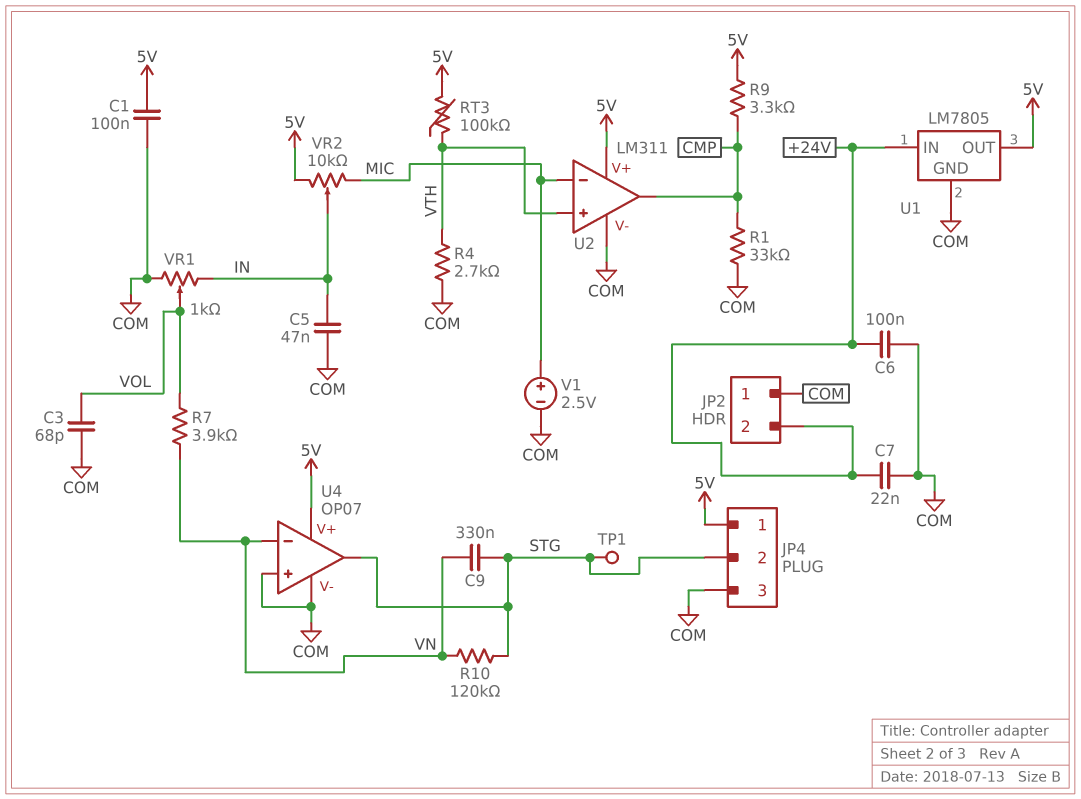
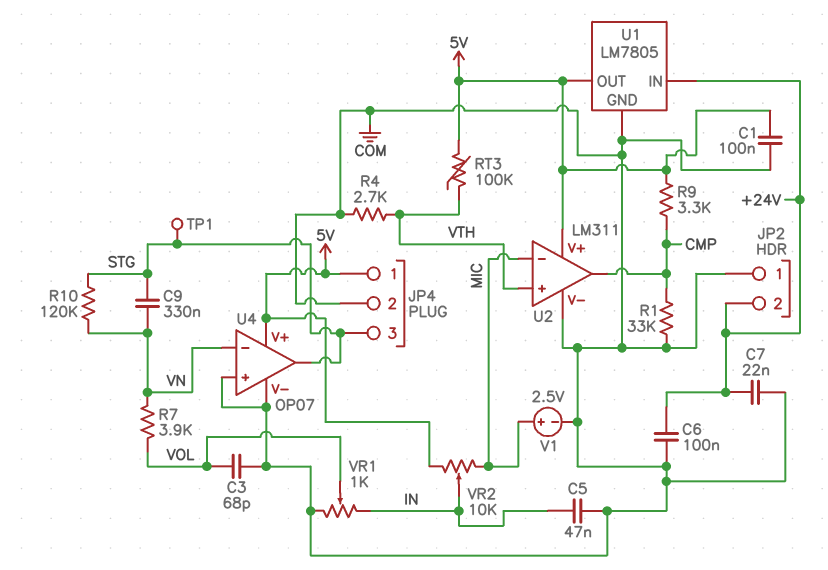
JP4 pin 2: STG -> COM
JP4 pin 3: COM -> STG

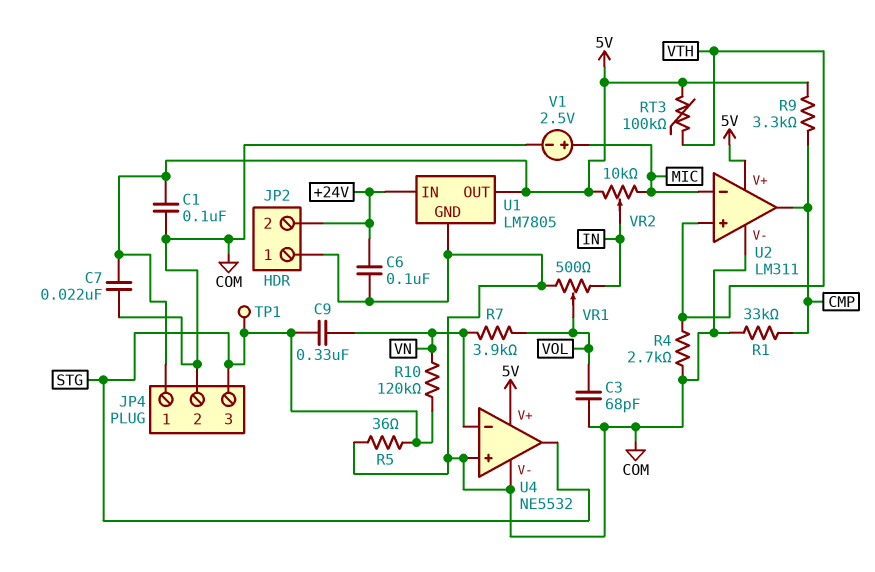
C5: 47nF (COM, IN) -> none
C7: 22nF (+24V, COM) -> 22nF (5V, COM)
R5: none -> 36 (COM, STG)
U4: OP07 -> NE5532
VR1: 1k (COM, IN, wiper VOL) -> 500 (COM, IN, wiper VOL)

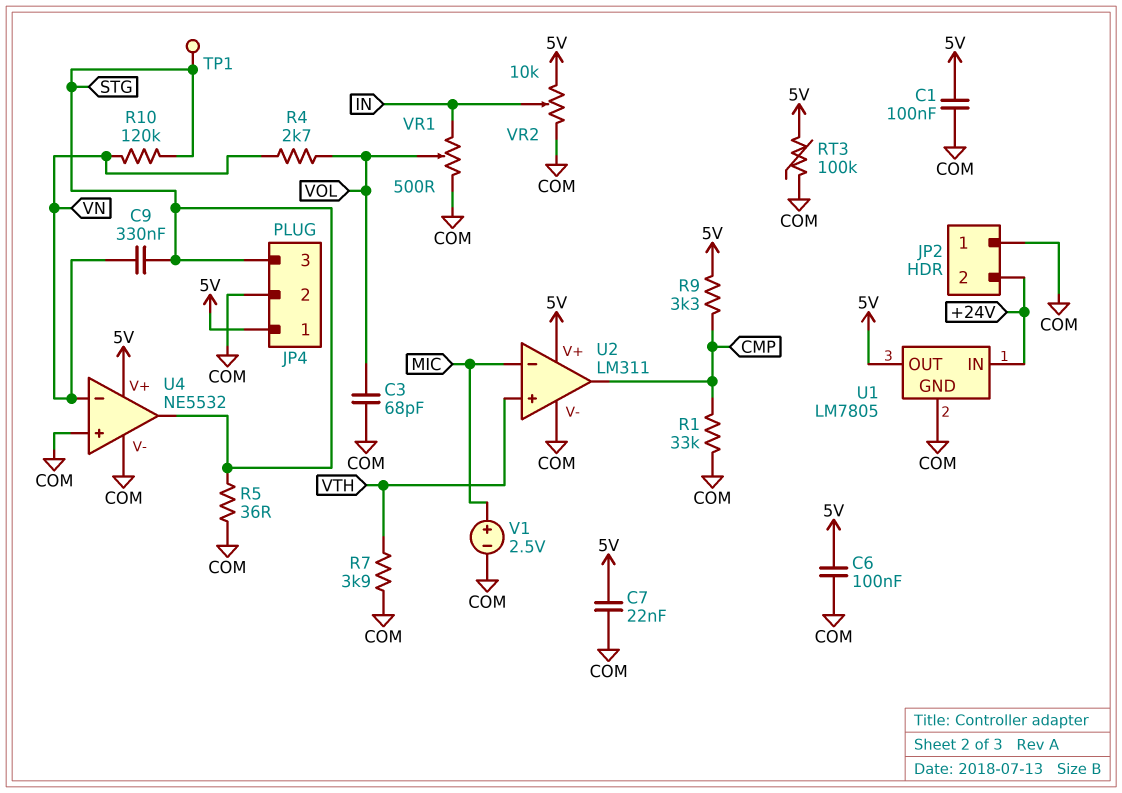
C6: 100nF (+24V, COM) -> 100nF (5V, COM)
R4: 2.7k (COM, VTH) -> 2.7k (VN, VOL)
R7: 3.9k (VN, VOL) -> 3.9k (COM, VTH)
RT3: 100k (5V, VTH) -> 100k (5V, COM)
VR2: 10k (5V, MIC, wiper IN) -> 10k (5V, COM, wiper IN)

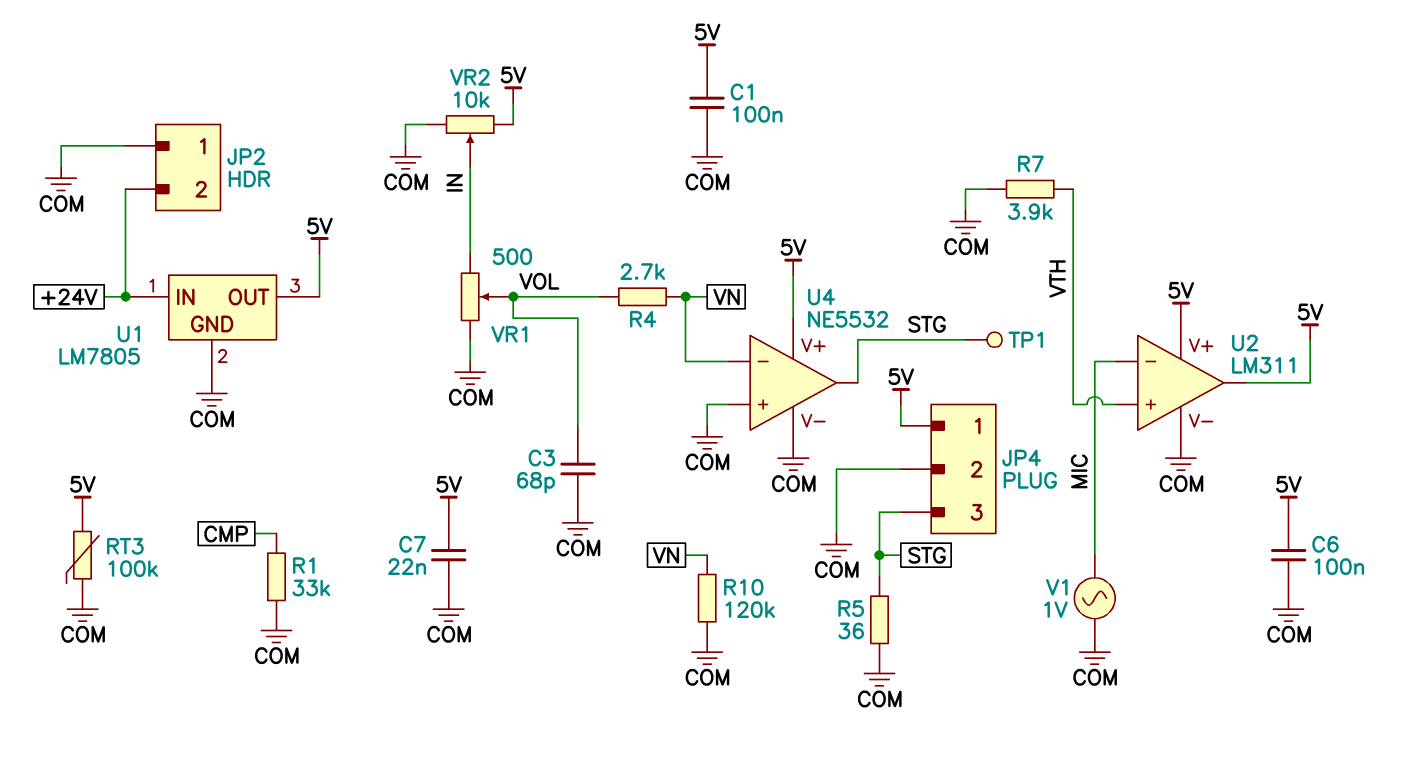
C9: 330nF (STG, VN) -> none
R9: 3.3k (5V, CMP) -> none
R10: 120k (STG, VN) -> 120k (COM, VN)
U2 pin out: CMP -> 5V
V1: 2.5V (plus MIC, minus COM) -> AC 1V (COM, MIC)

